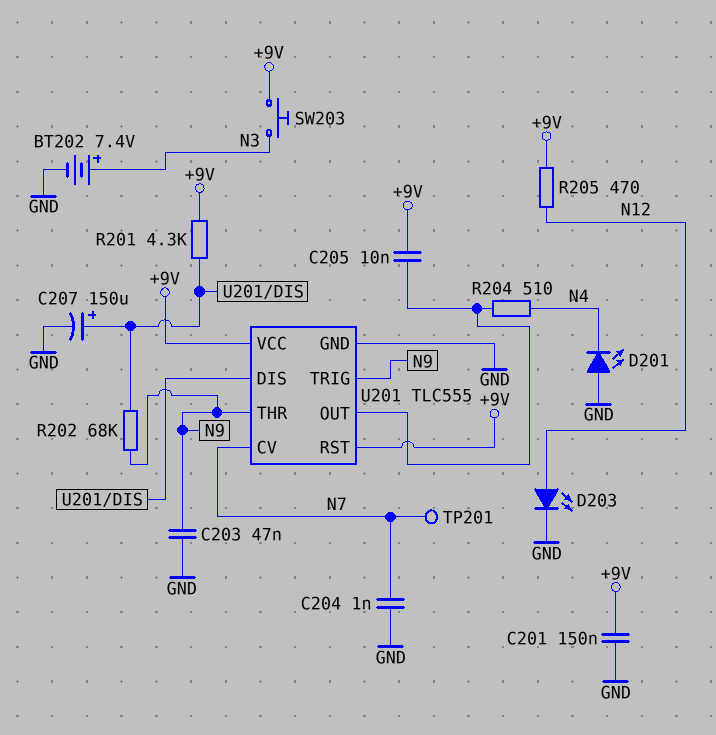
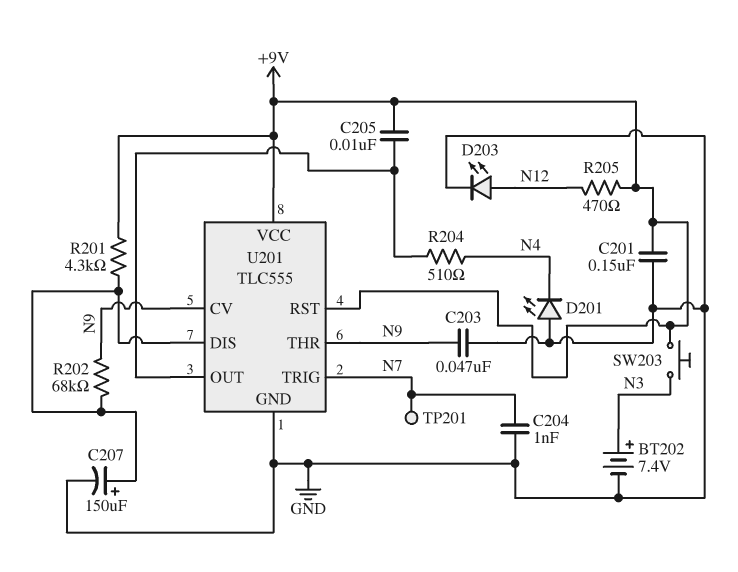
U201 pin CV: N7 -> N9
U201 pin TRIG: N9 -> N7

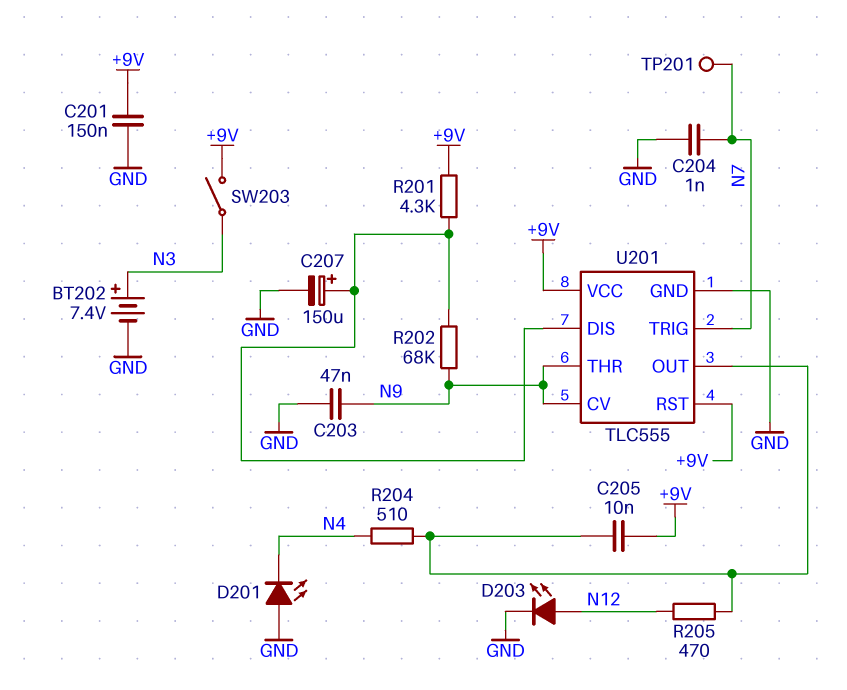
R205: 470 (+9V, N12) -> 470 (N12, U201/OUT)
SW203: button (+9V, N3) -> switch (+9V, N3)

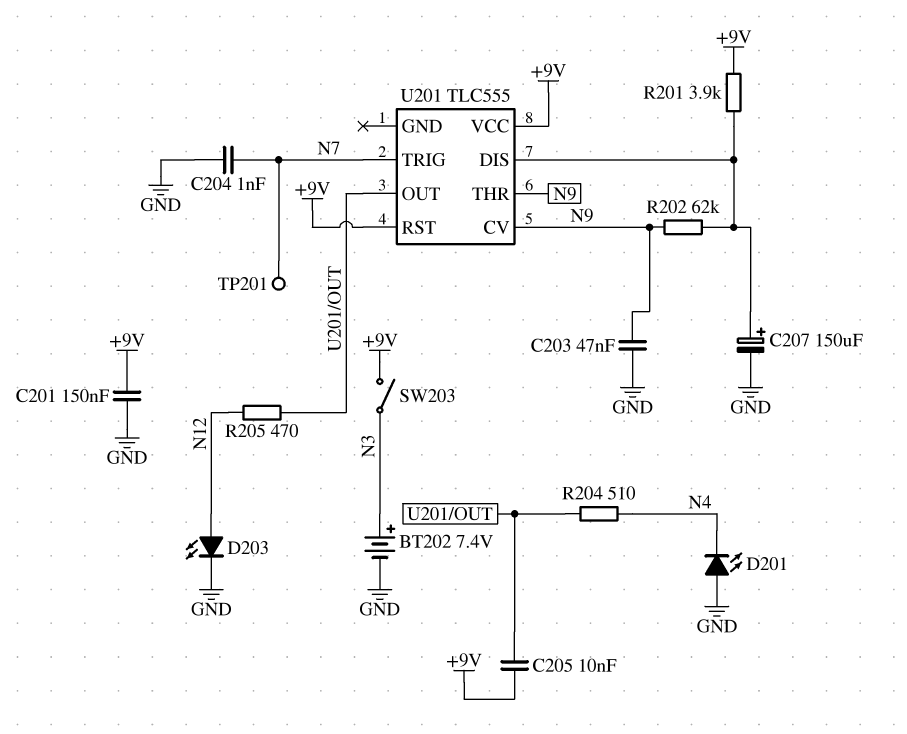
R201: 4.3k (+9V, U201/DIS) -> 3.9k (+9V, U201/DIS)
R202: 68k (N9, U201/DIS) -> 62k (N9, U201/DIS)
U201 pin GND: GND -> none

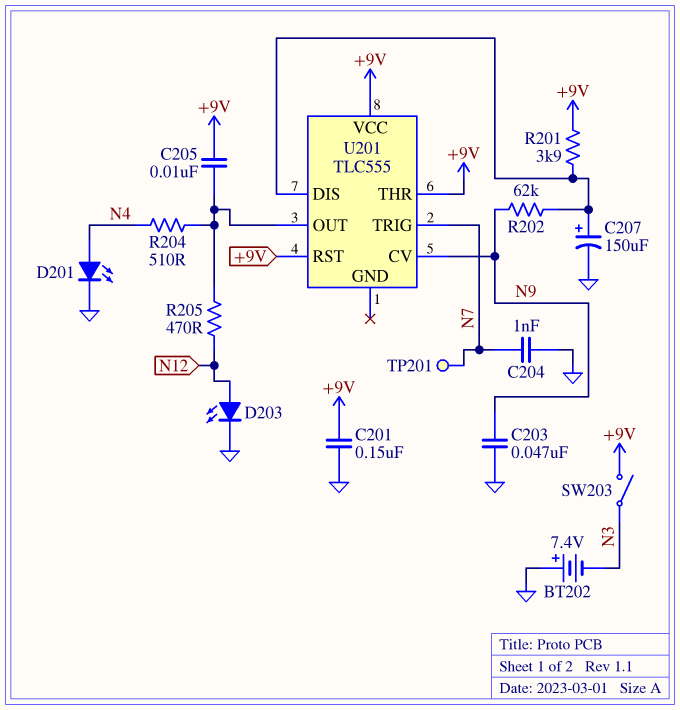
BT202: 7.4V (plus N3, minus GND) -> 7.4V (plus GND, minus N3)
D201: LED (A GND, K N4) -> LED (A N4, K GND)
U201 pin THR: N9 -> +9V

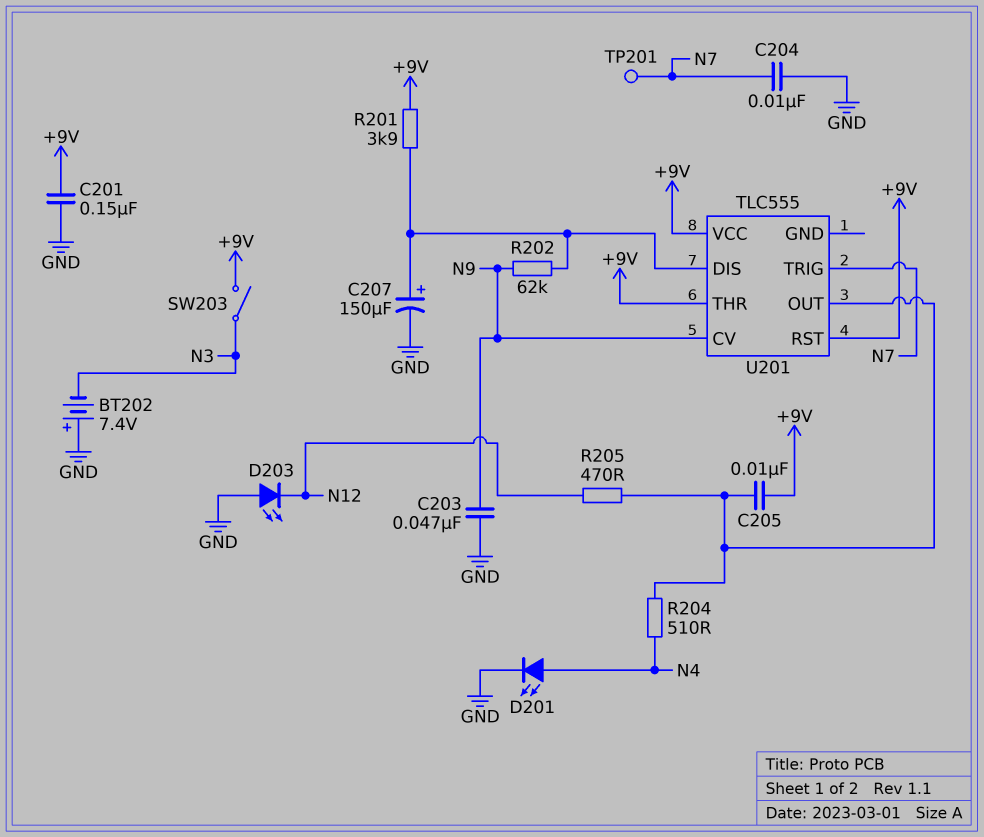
C204: 1nF (GND, N7) -> 10nF (GND, N7)
D203: LED (A N12, K GND) -> LED (A GND, K N12)

